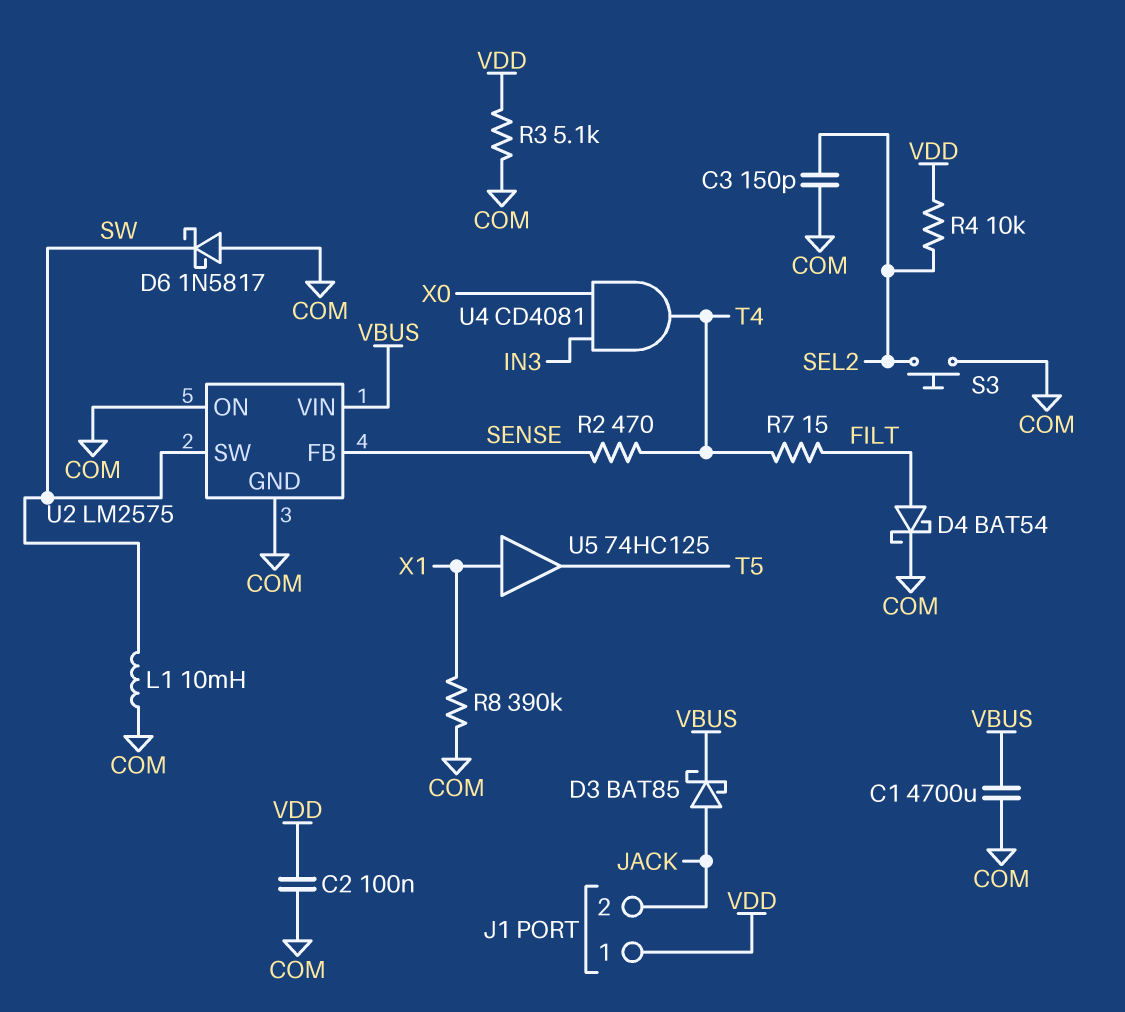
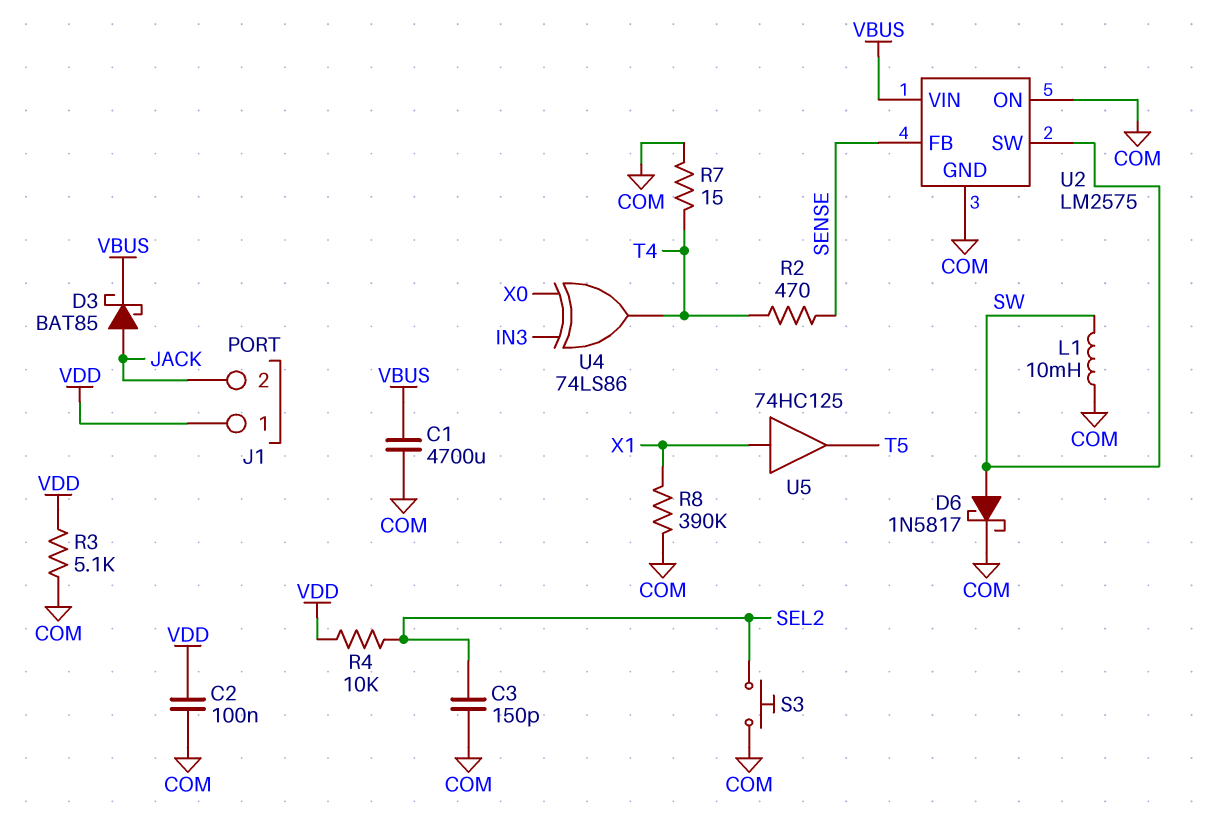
D4: schottky BAT54 (A FILT, K COM) -> none
D6: schottky 1N5817 (A COM, K SW) -> schottky 1N5817 (A SW, K COM)
R7: 15 (FILT, T4) -> 15 (COM, T4)
U4: AND CD4081 (in IN3, in X0, out T4) -> XOR 74LS86 (in IN3, in X0, out T4)

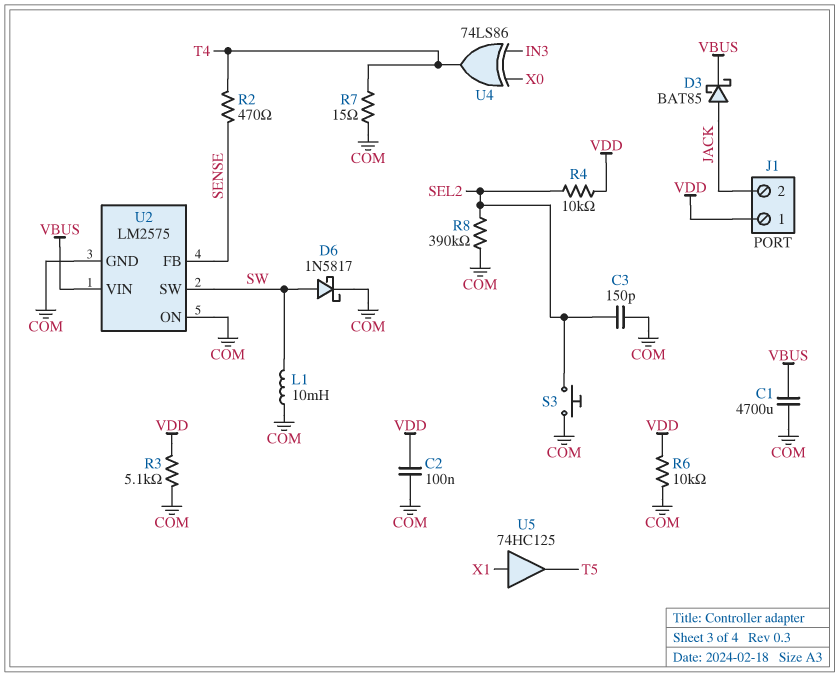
R6: none -> 10k (COM, VDD)
R8: 390k (COM, X1) -> 390k (COM, SEL2)

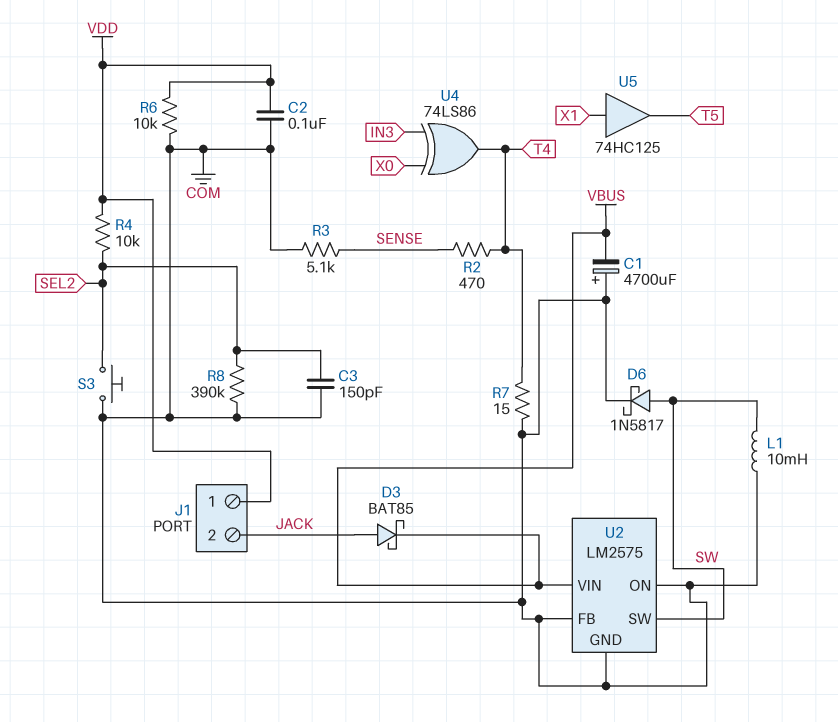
C1: 4700uF (COM, VBUS) -> 4700uF (plus COM, minus VBUS)
R3: 5.1k (COM, VDD) -> 5.1k (COM, SENSE)
U2 pin FB: SENSE -> COM

